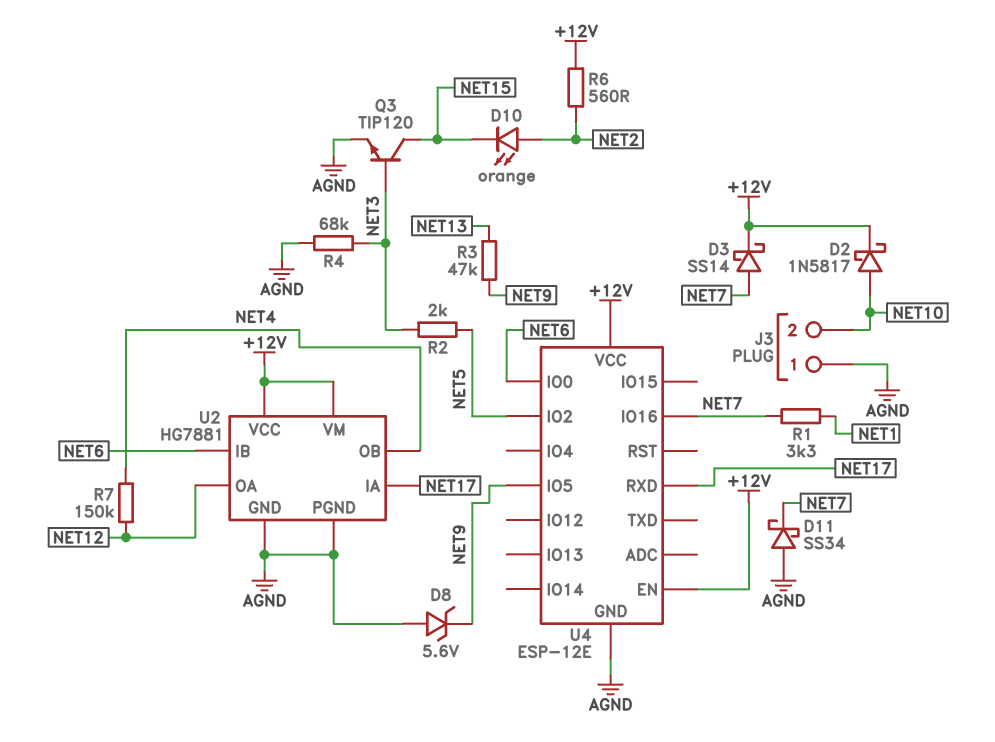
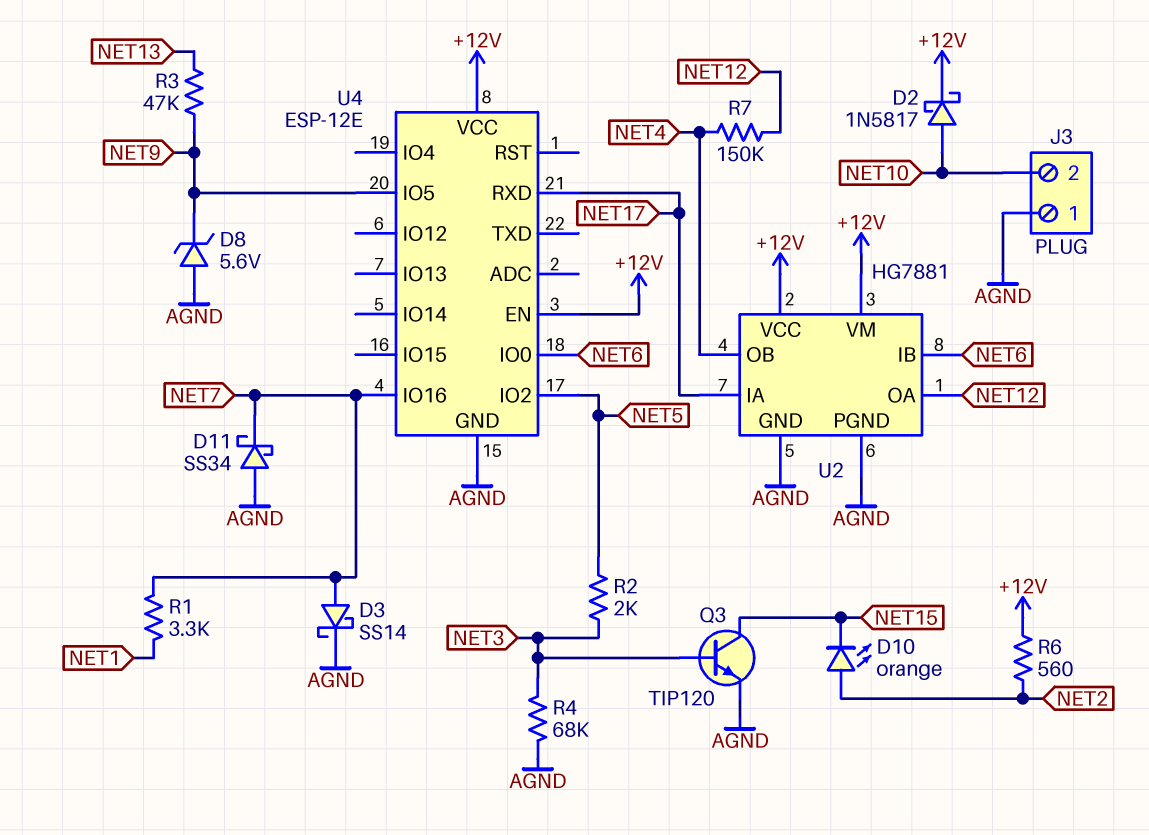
D3: schottky SS14 (A NET7, K +12V) -> schottky SS14 (A NET7, K AGND)

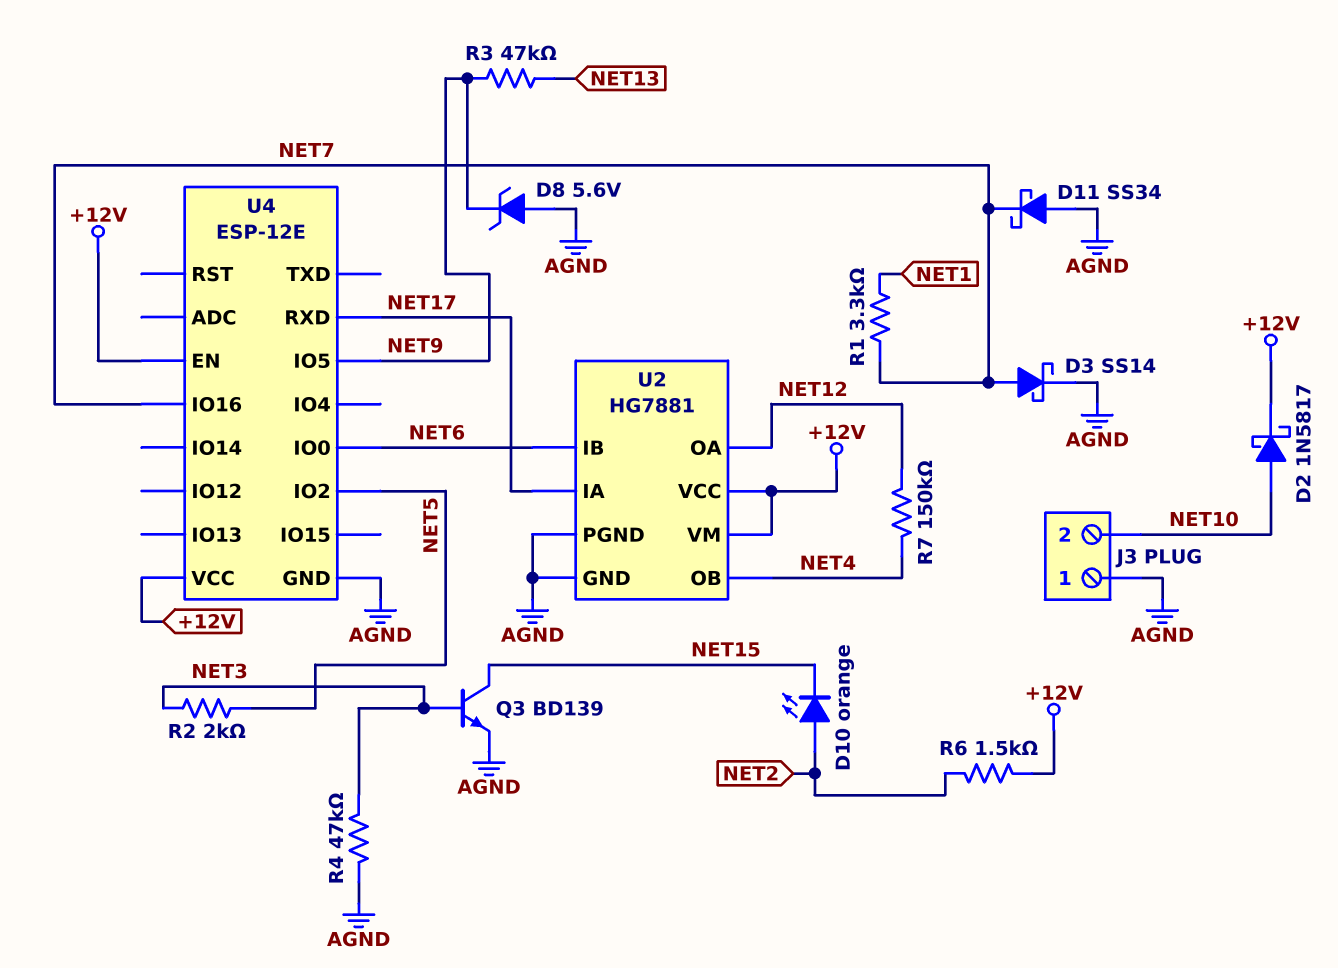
Q3: NPN TIP120 (B NET3, C NET15, E AGND) -> NPN BD139 (B NET3, C NET15, E AGND)
R4: 68k (AGND, NET3) -> 47k (AGND, NET3)
R6: 560 (+12V, NET2) -> 1.5k (+12V, NET2)

